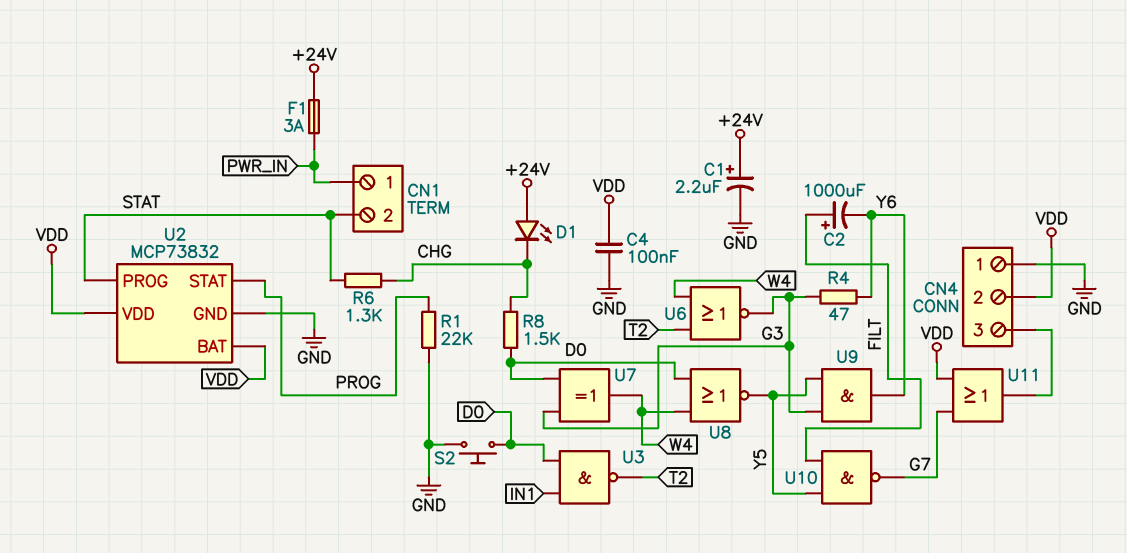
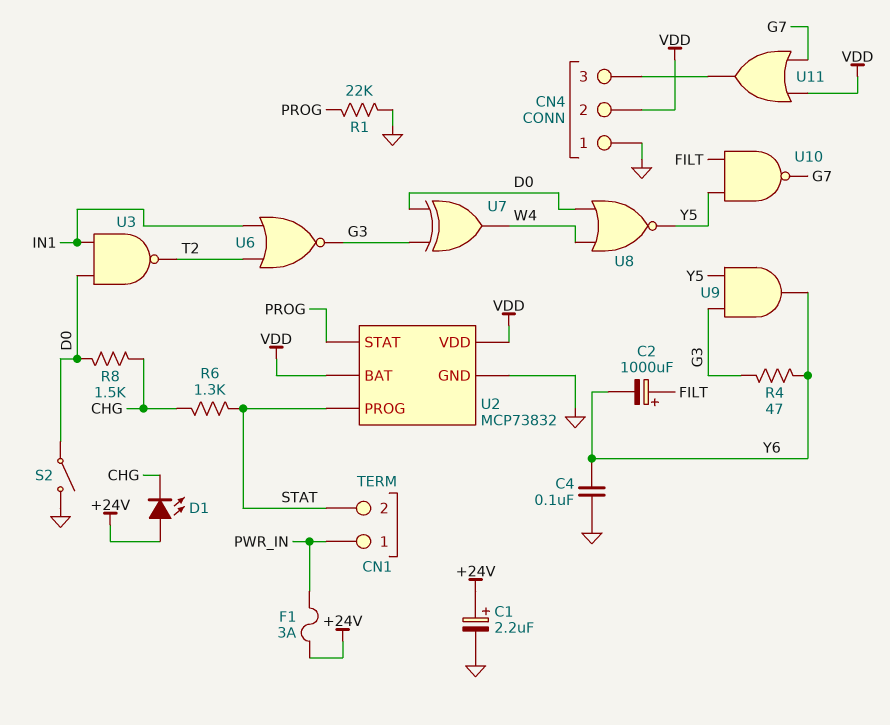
C4: 100nF (GND, VDD) -> 100nF (GND, Y6)
S2: button (D0, GND) -> switch (D0, GND)
U6: NOR (in T2, in W4, out G3) -> NOR (in IN1, in T2, out G3)

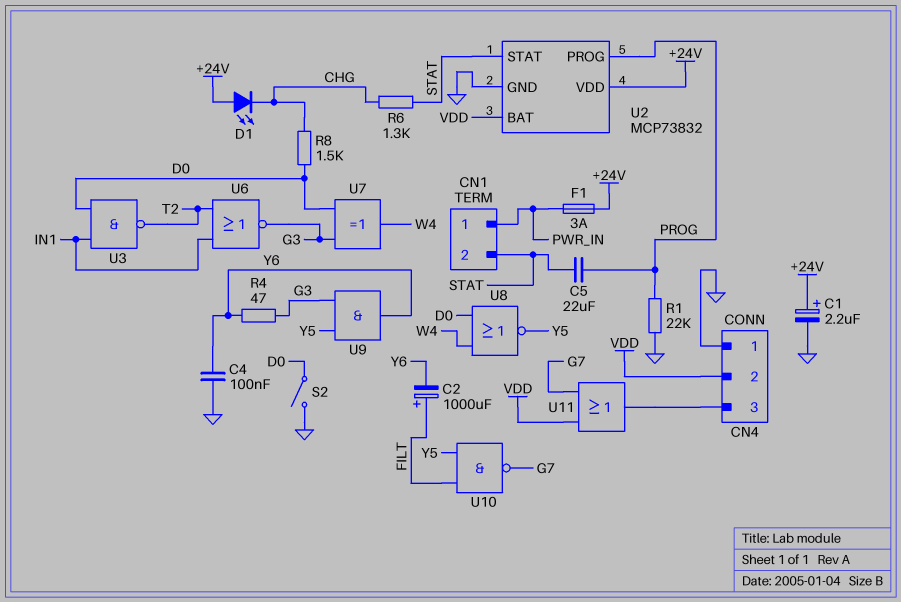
C5: none -> 22uF (PROG, STAT)
U2 pin PROG: STAT -> PROG
U2 pin STAT: PROG -> STAT
U2 pin VDD: VDD -> +24V

